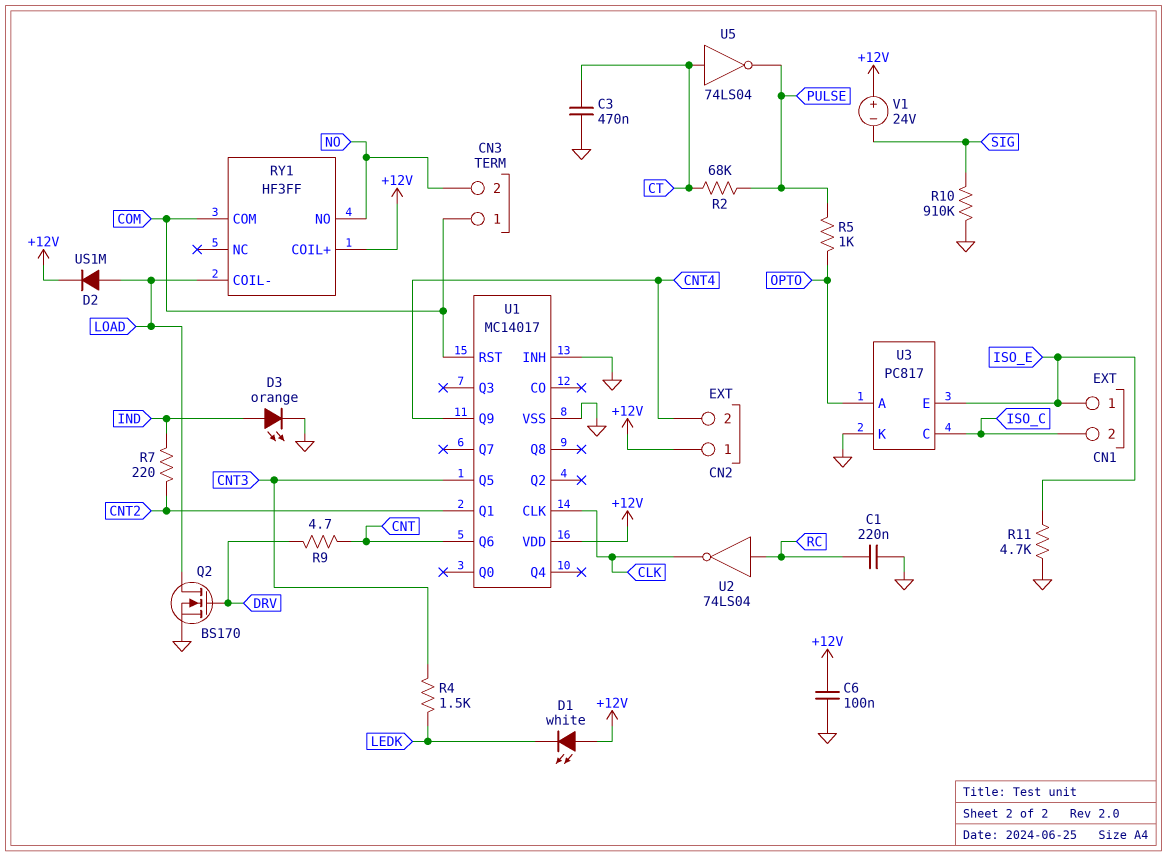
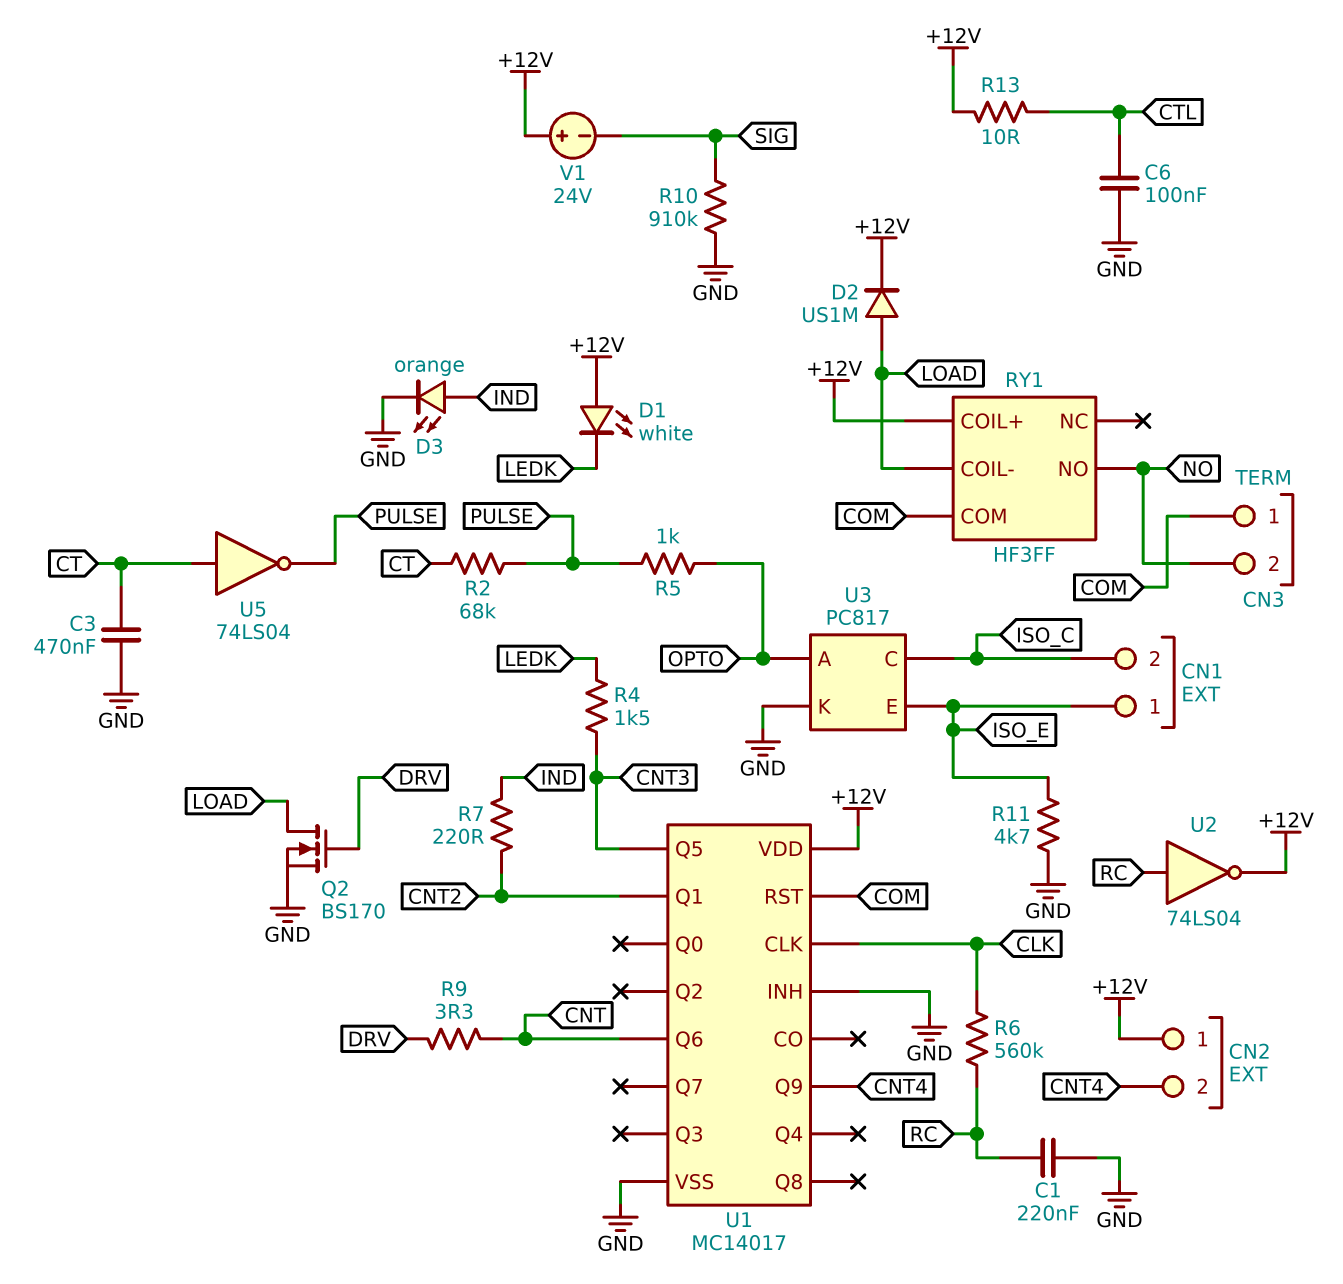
C6: 100nF (+12V, GND) -> 100nF (CTL, GND)
R6: none -> 560k (CLK, RC)
R9: 4.7 (CNT, DRV) -> 3.3 (CNT, DRV)
R13: none -> 10 (+12V, CTL)
U2: NOT 74LS04 (in RC, out CLK) -> NOT 74LS04 (in RC, out +12V)

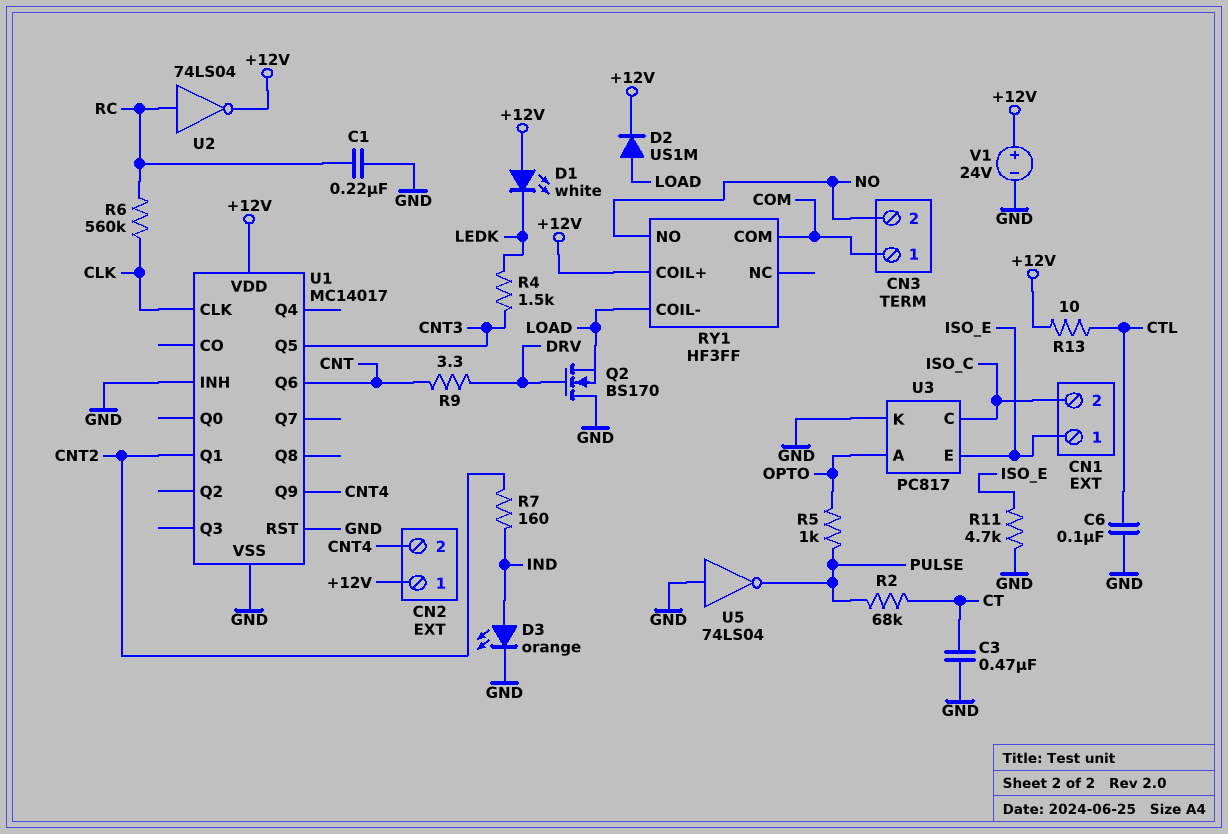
Q2: NMOS BS170 (G DRV, D LOAD, S GND) -> NMOS BS170 (G DRV, D GND, S LOAD)
R7: 220 (CNT2, IND) -> 160 (CNT2, IND)
R10: 910k (GND, SIG) -> none
U1 pin RST: COM -> GND
U5: NOT 74LS04 (in CT, out PULSE) -> NOT 74LS04 (in GND, out PULSE)
V1: 24V (plus +12V, minus SIG) -> 24V (plus +12V, minus GND)

